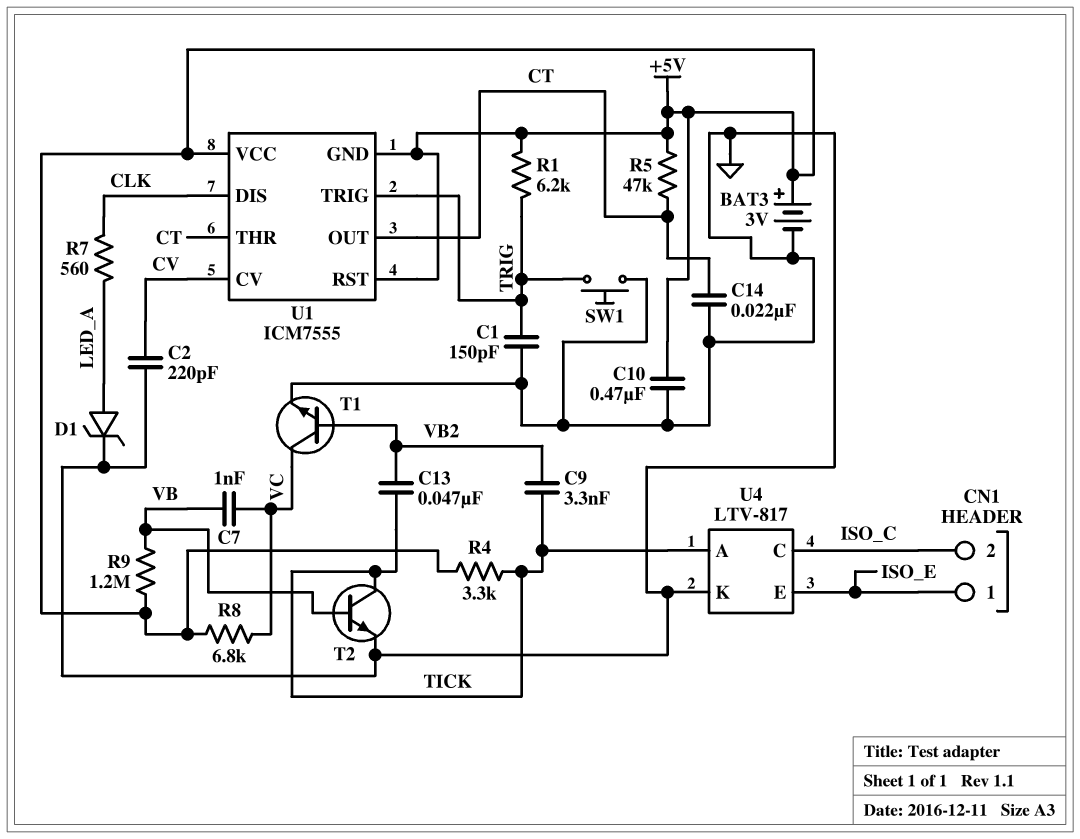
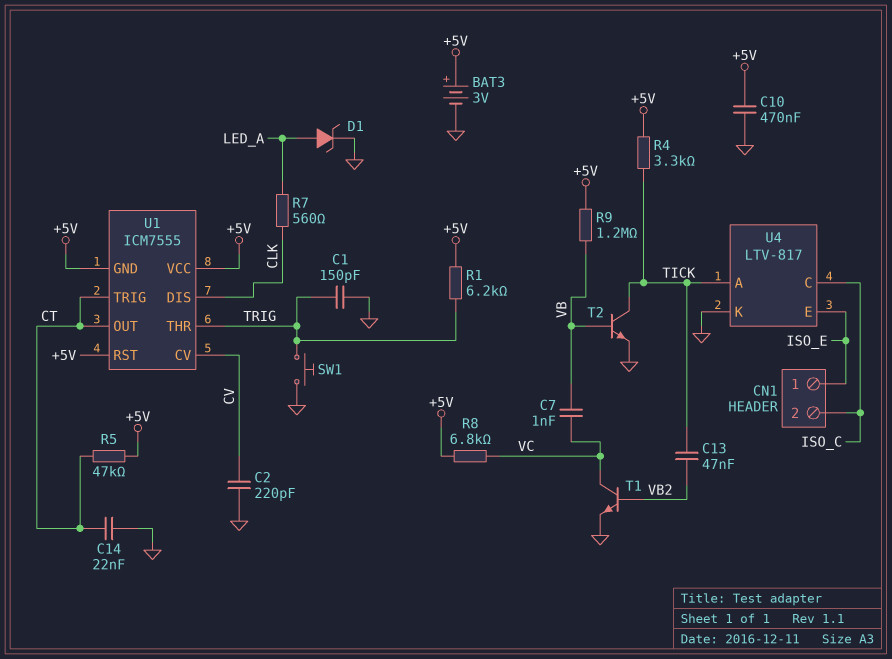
C9: 3.3nF (TICK, VB2) -> none
U1 pin THR: CT -> TRIG
U1 pin TRIG: TRIG -> CT

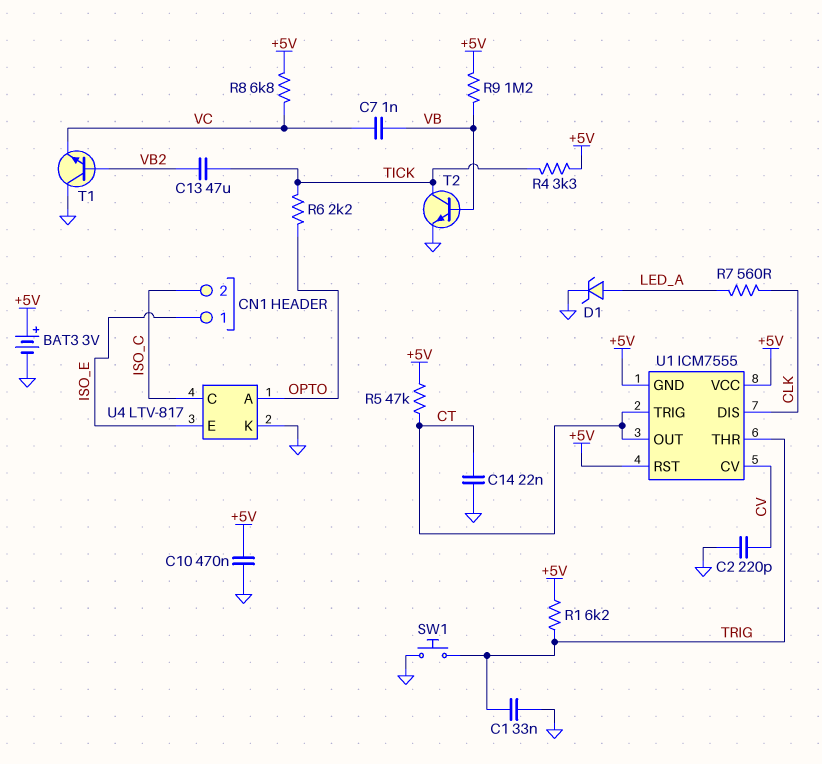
C1: 150pF (GND, TRIG) -> 33nF (GND, TRIG)
C13: 47nF (TICK, VB2) -> 47uF (TICK, VB2)
R6: none -> 2.2k (OPTO, TICK)
T1: NPN (B VB2, C VC, E GND) -> NPN (B VB2, C GND, E VC)
U4 pin A: TICK -> OPTO

